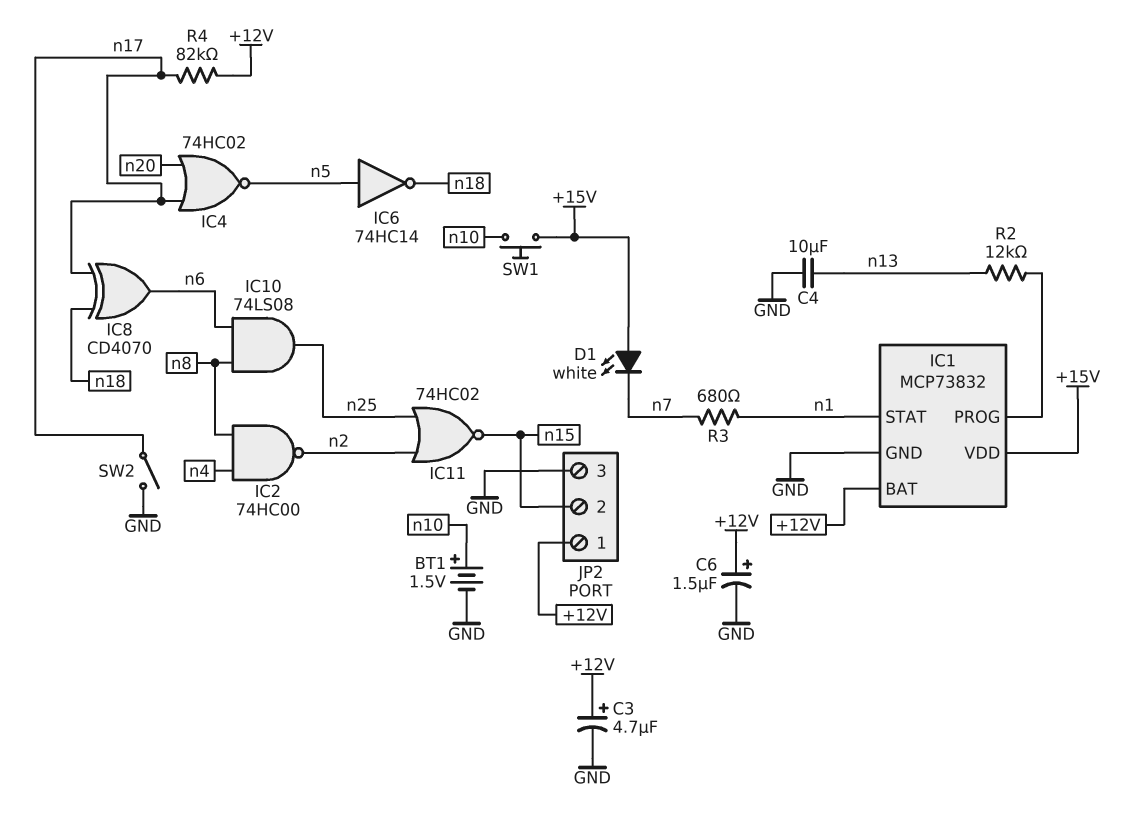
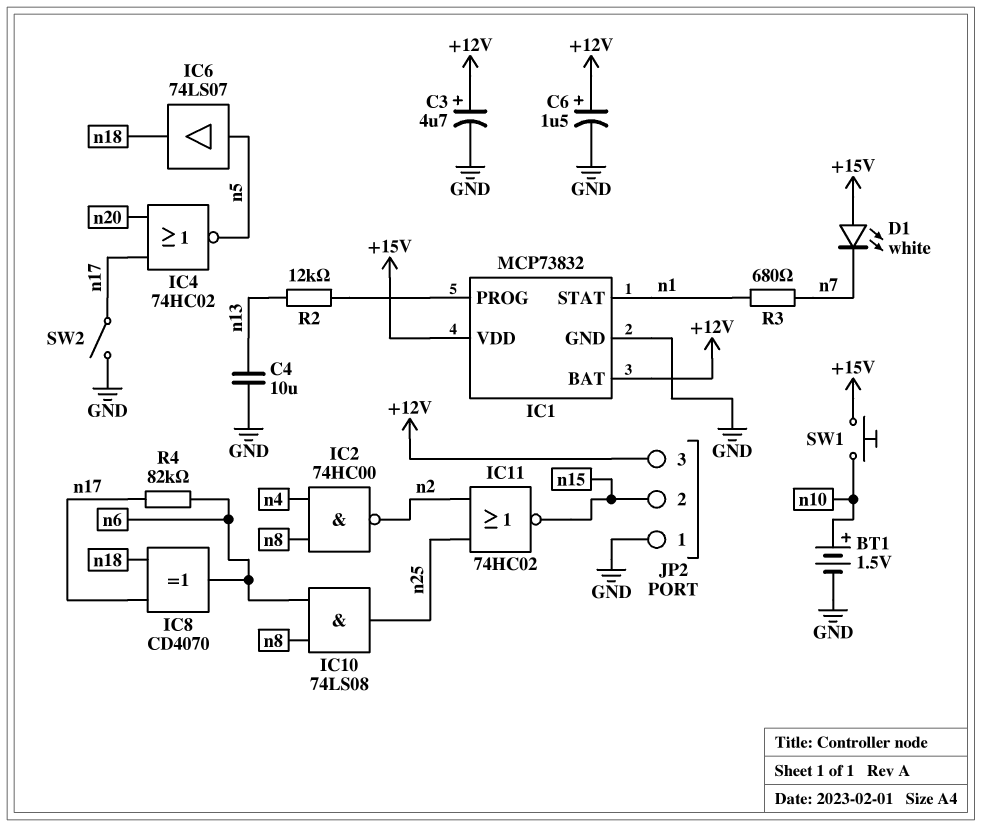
IC6: NOT 74HC14 (in n5, out n18) -> buffer 74LS07 (in n5, out n18)
JP2 pin 1: +12V -> GND
JP2 pin 3: GND -> +12V
R4: 82k (+12V, n17) -> 82k (n6, n17)

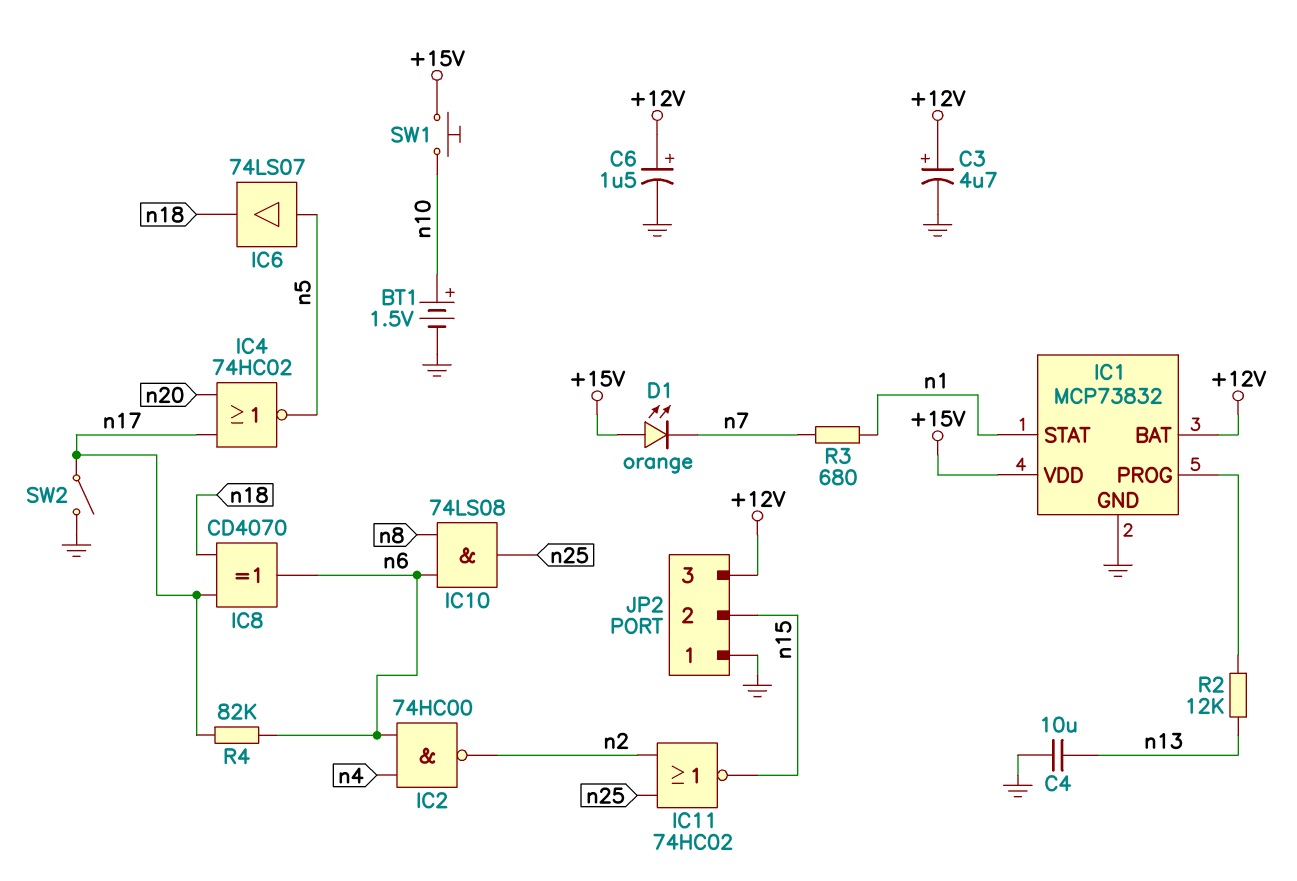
D1: LED white (A +15V, K n7) -> LED orange (A +15V, K n7)
IC2: NAND 74HC00 (in n4, in n8, out n2) -> NAND 74HC00 (in n4, in n6, out n2)

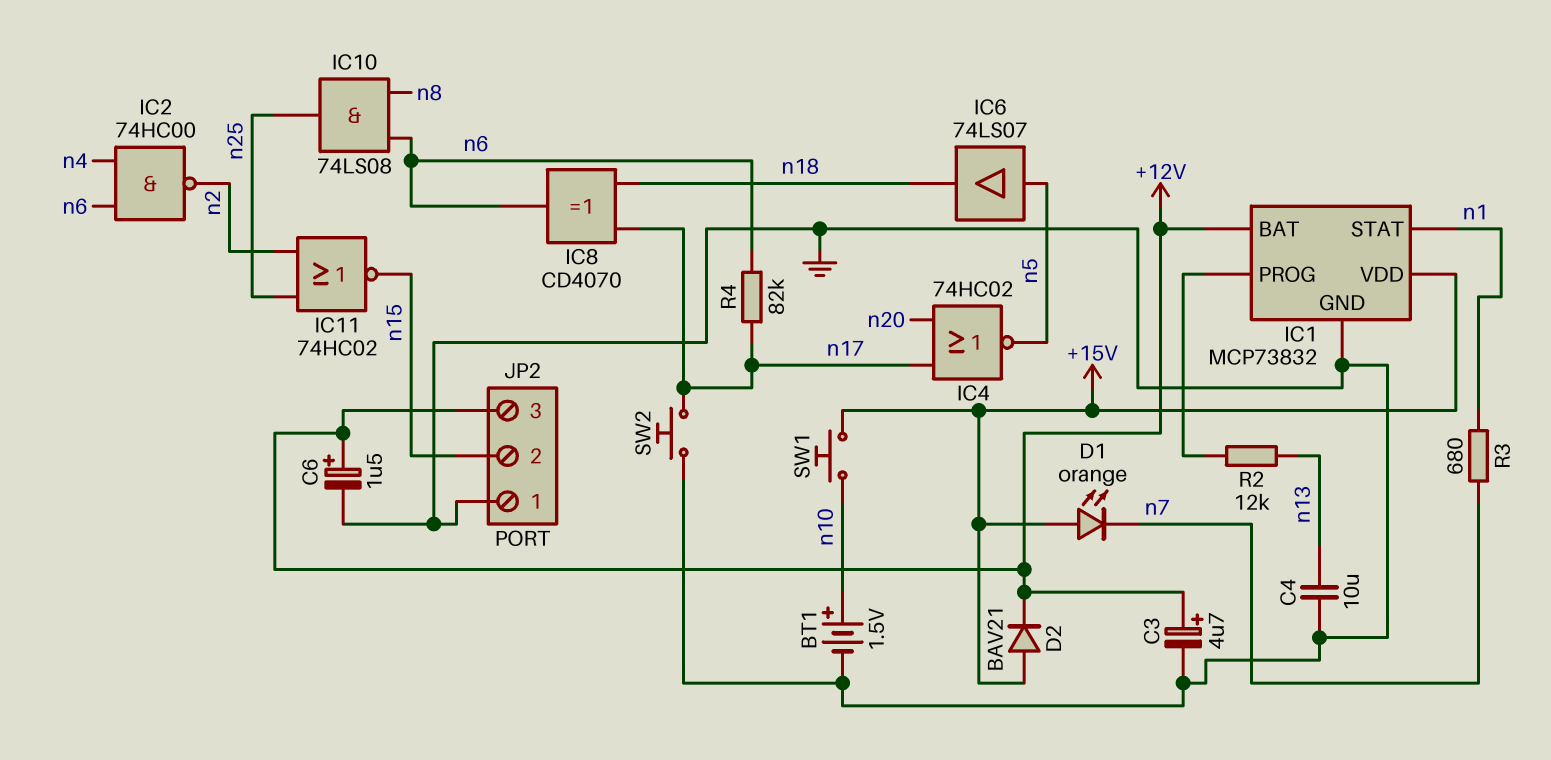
D2: none -> diode BAV21 (A +15V, K +12V)
SW2: switch (GND, n17) -> button (GND, n17)

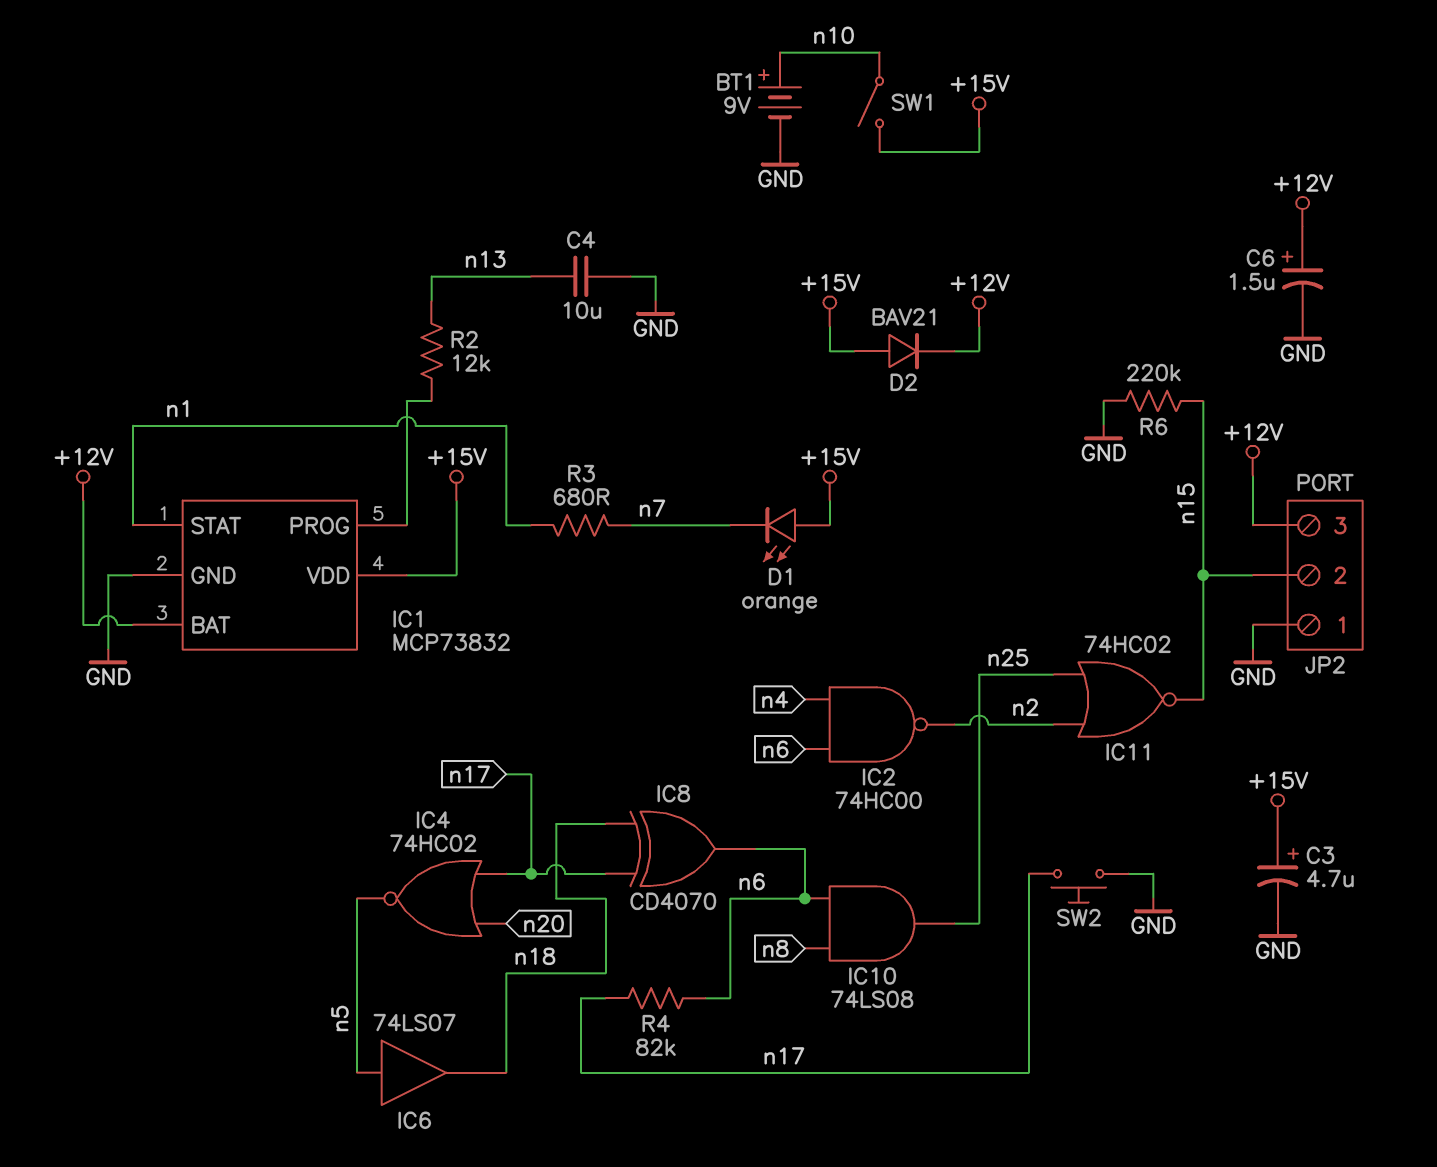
BT1: 1.5V (plus n10, minus GND) -> 9V (plus n10, minus GND)
C3: 4.7uF (plus +12V, minus GND) -> 4.7uF (plus +15V, minus GND)
R6: none -> 220k (GND, n15)
SW1: button (+15V, n10) -> switch (+15V, n10)

